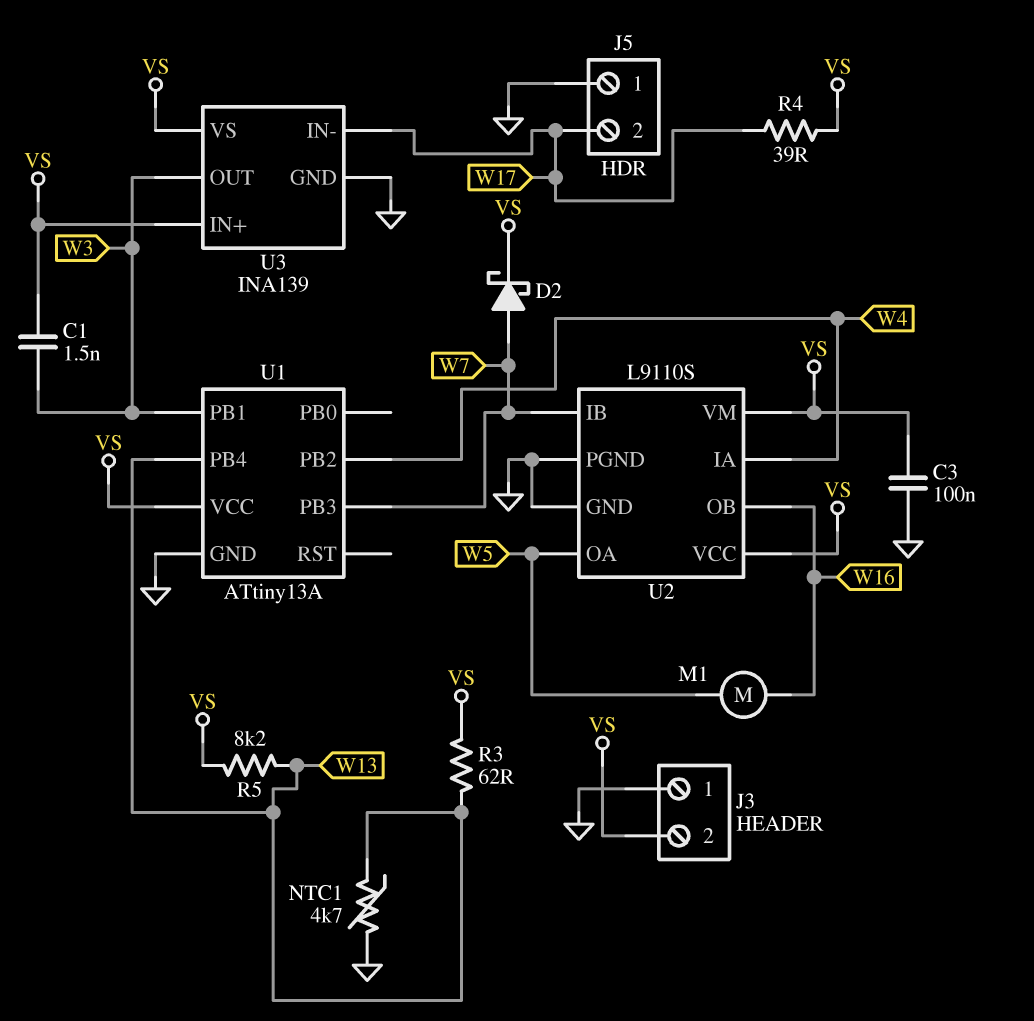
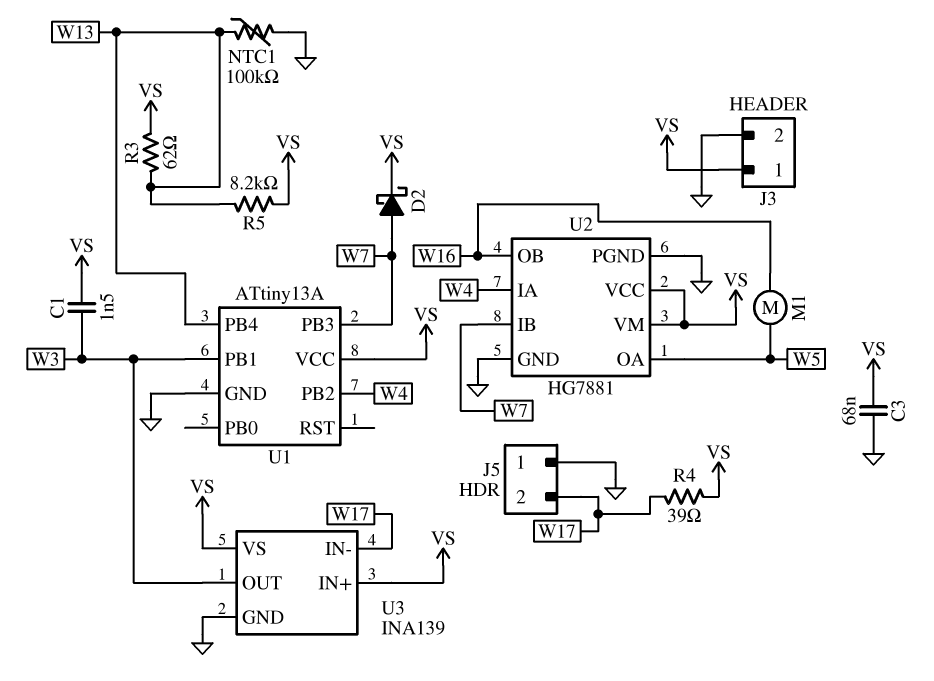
C3: 100nF (GND, VS) -> 68nF (GND, VS)
J3 pin 1: GND -> VS
J3 pin 2: VS -> GND
NTC1: 4.7k (GND, W13) -> 100k (GND, W13)
U2: L9110S -> HG7881

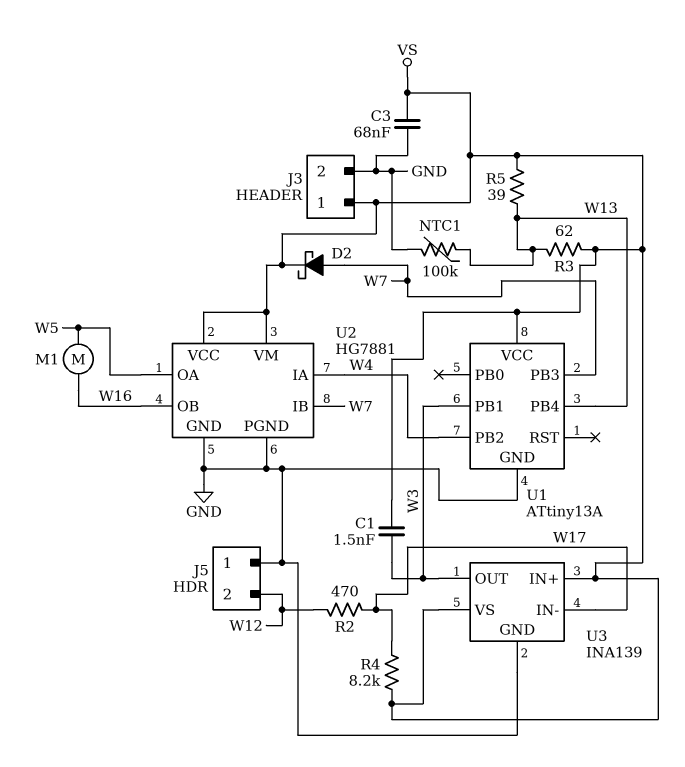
J5 pin 2: W17 -> W12
R2: none -> 470 (W12, W17)
R4: 39 (VS, W17) -> 8.2k (VS, W17)
R5: 8.2k (VS, W13) -> 39 (VS, W13)

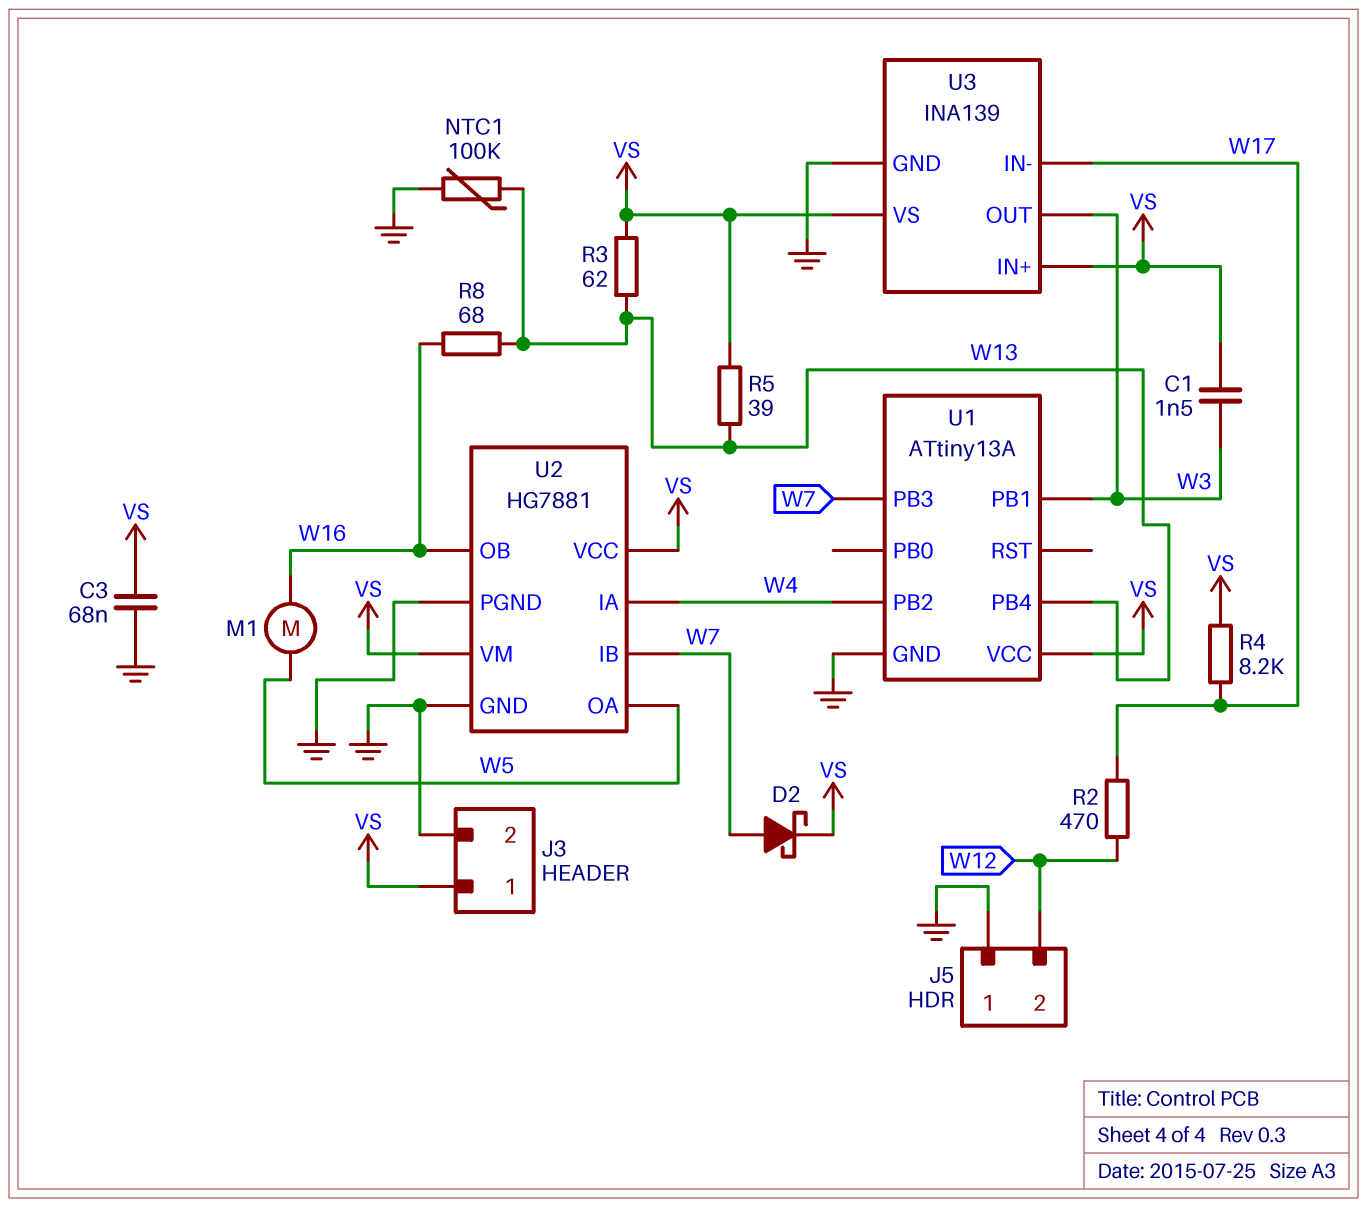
R8: none -> 68 (W13, W16)

